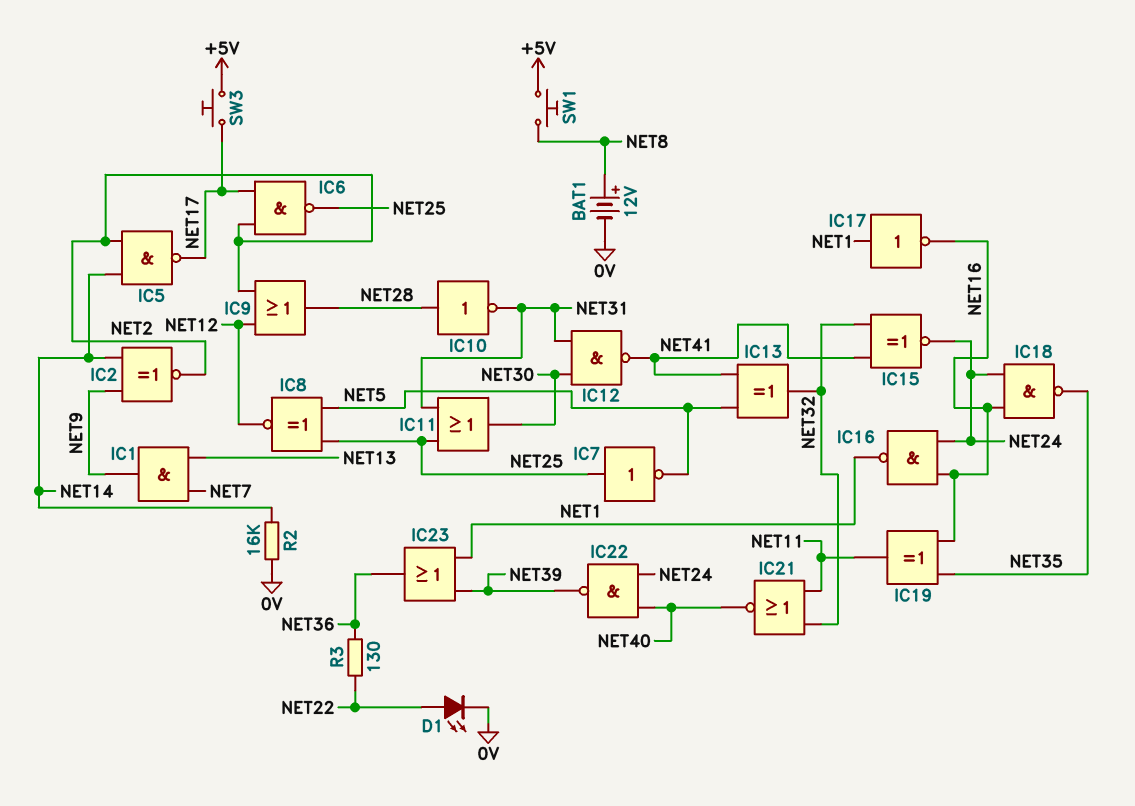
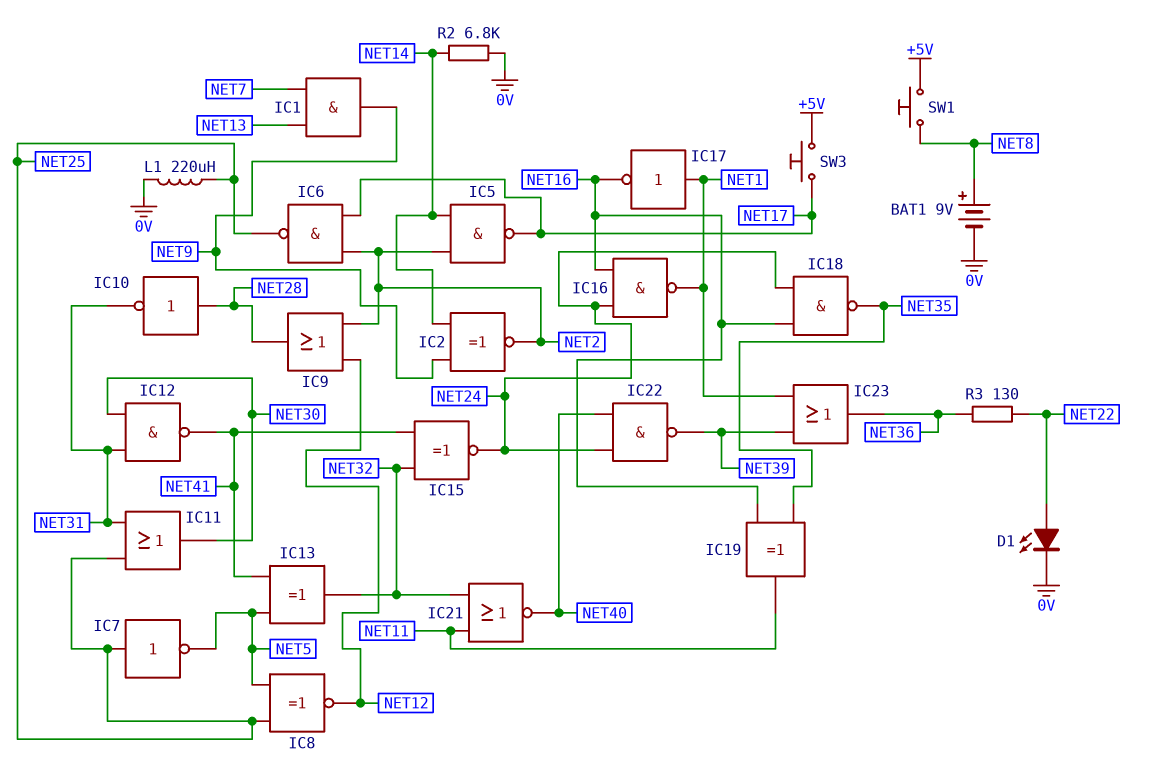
BAT1: 12V (plus NET8, minus 0V) -> 9V (plus NET8, minus 0V)
L1: none -> 220uH (0V, NET25)
R2: 16k (0V, NET14) -> 6.8k (0V, NET14)

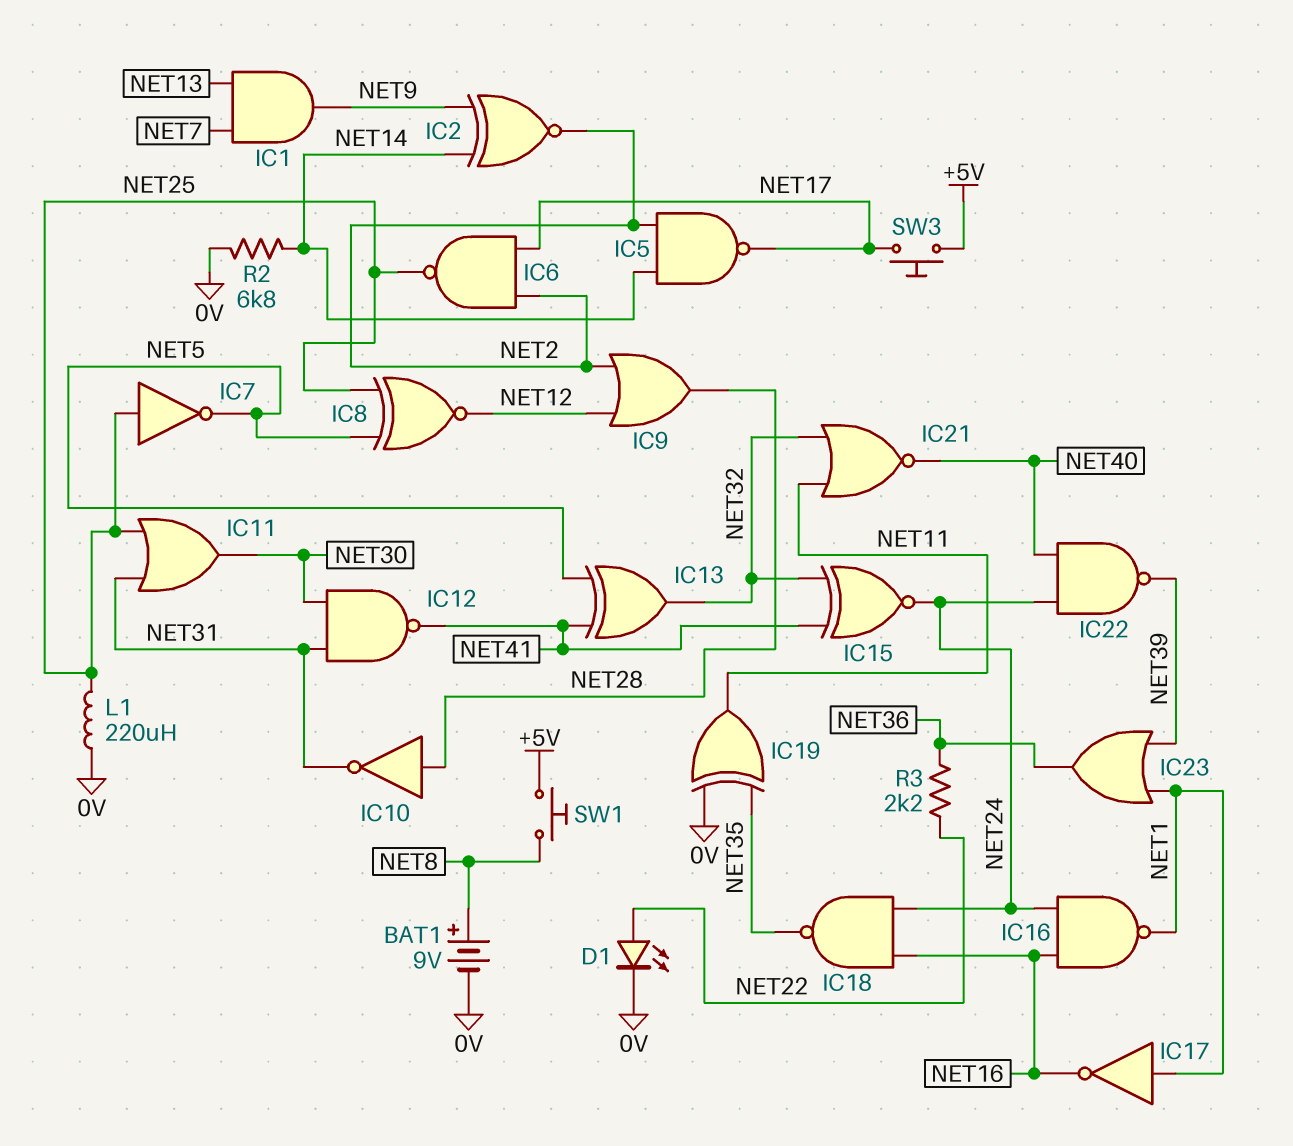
IC19: XOR (in NET16, in NET35, out NET11) -> XOR (in 0V, in NET35, out NET11)
R3: 130 (NET22, NET36) -> 2.2k (NET22, NET36)

